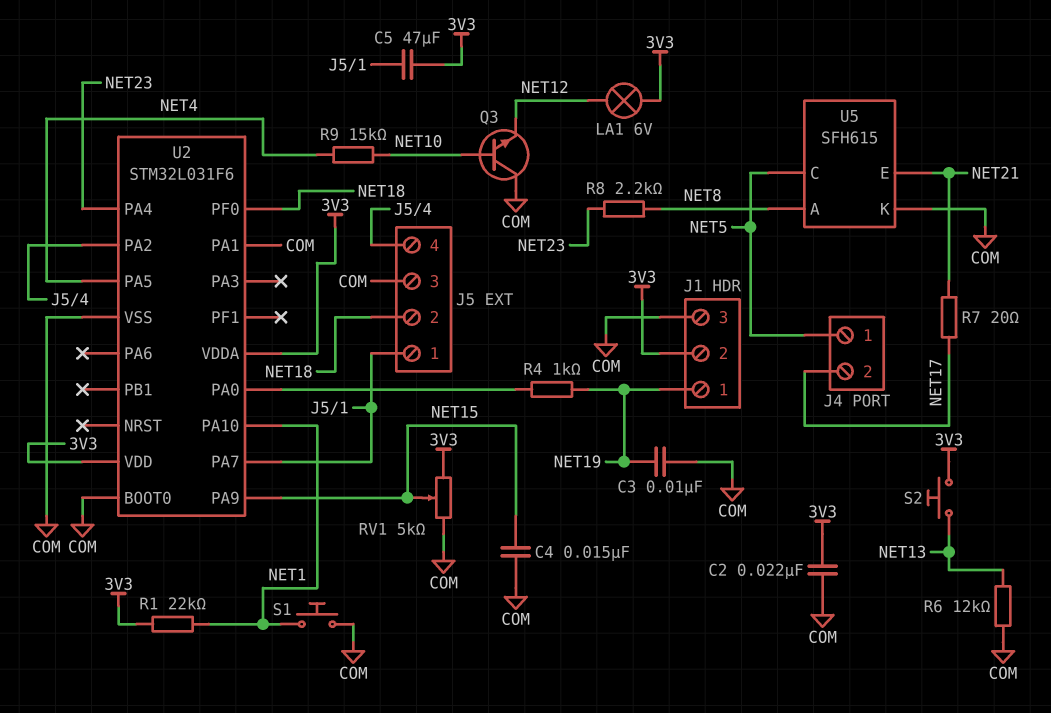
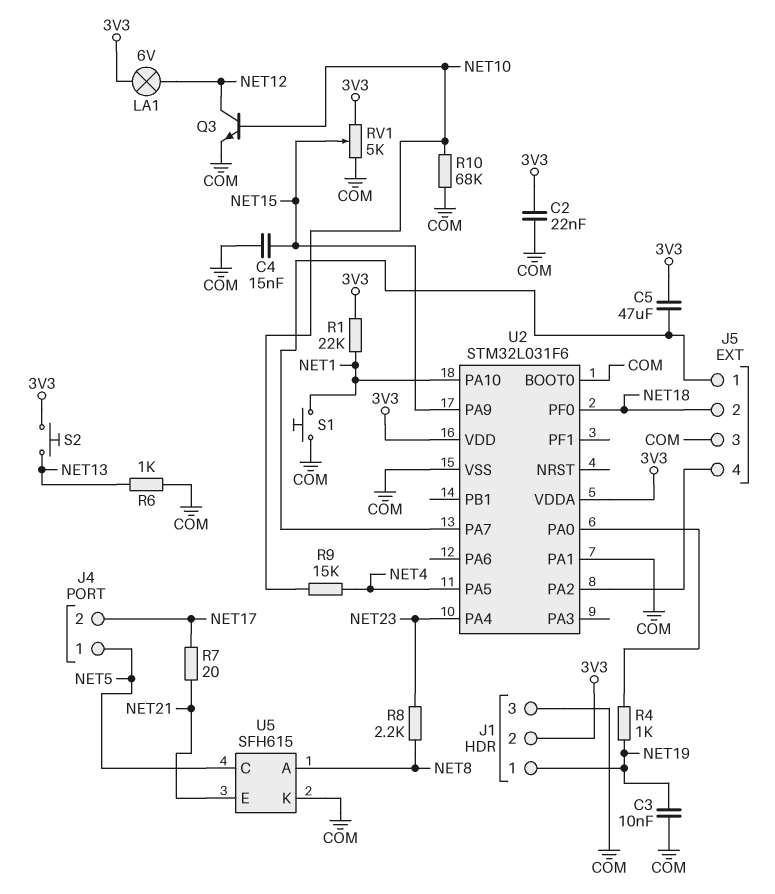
Q3: NPN (B NET10, C COM, E NET12) -> NPN (B NET10, C NET12, E COM)
R6: 12k (COM, NET13) -> 1k (COM, NET13)
R10: none -> 68k (COM, NET10)

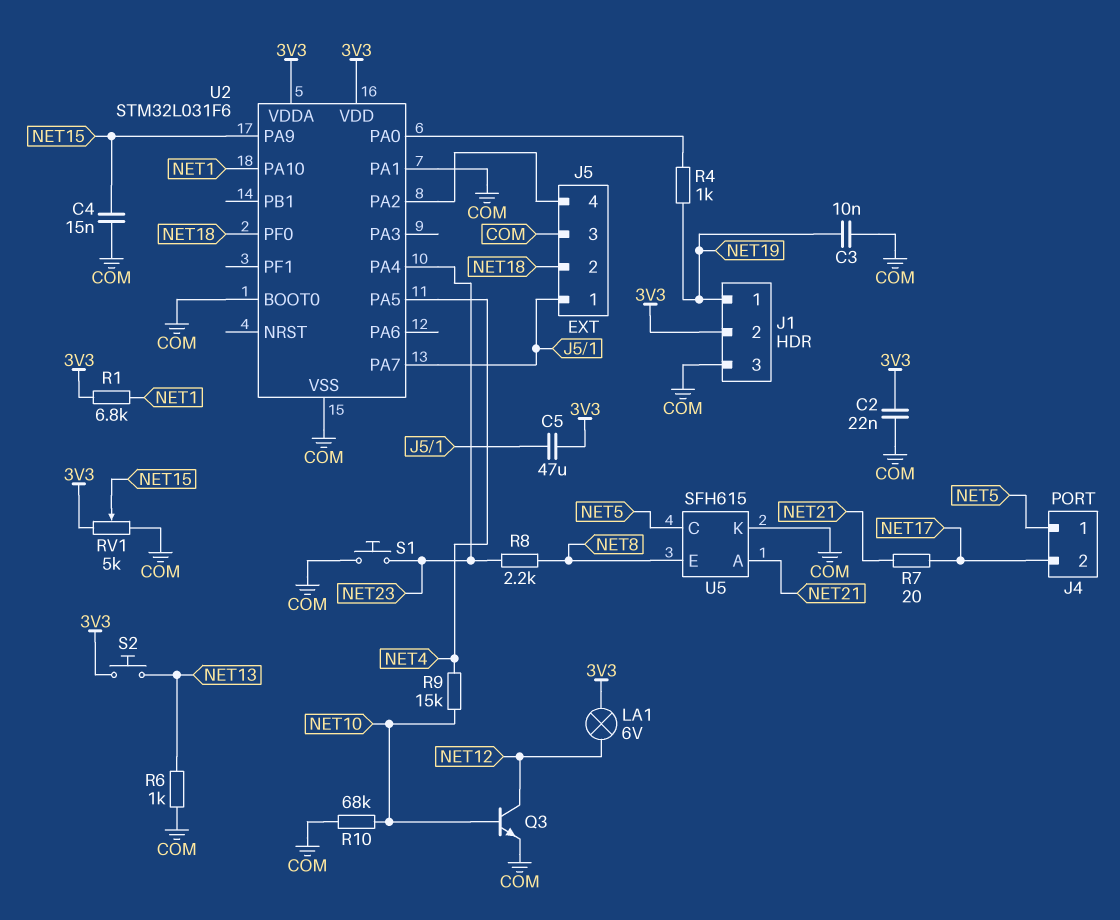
R1: 22k (3V3, NET1) -> 6.8k (3V3, NET1)
S1: button (COM, NET1) -> button (COM, NET23)
U5 pin A: NET8 -> NET21
U5 pin E: NET21 -> NET8

